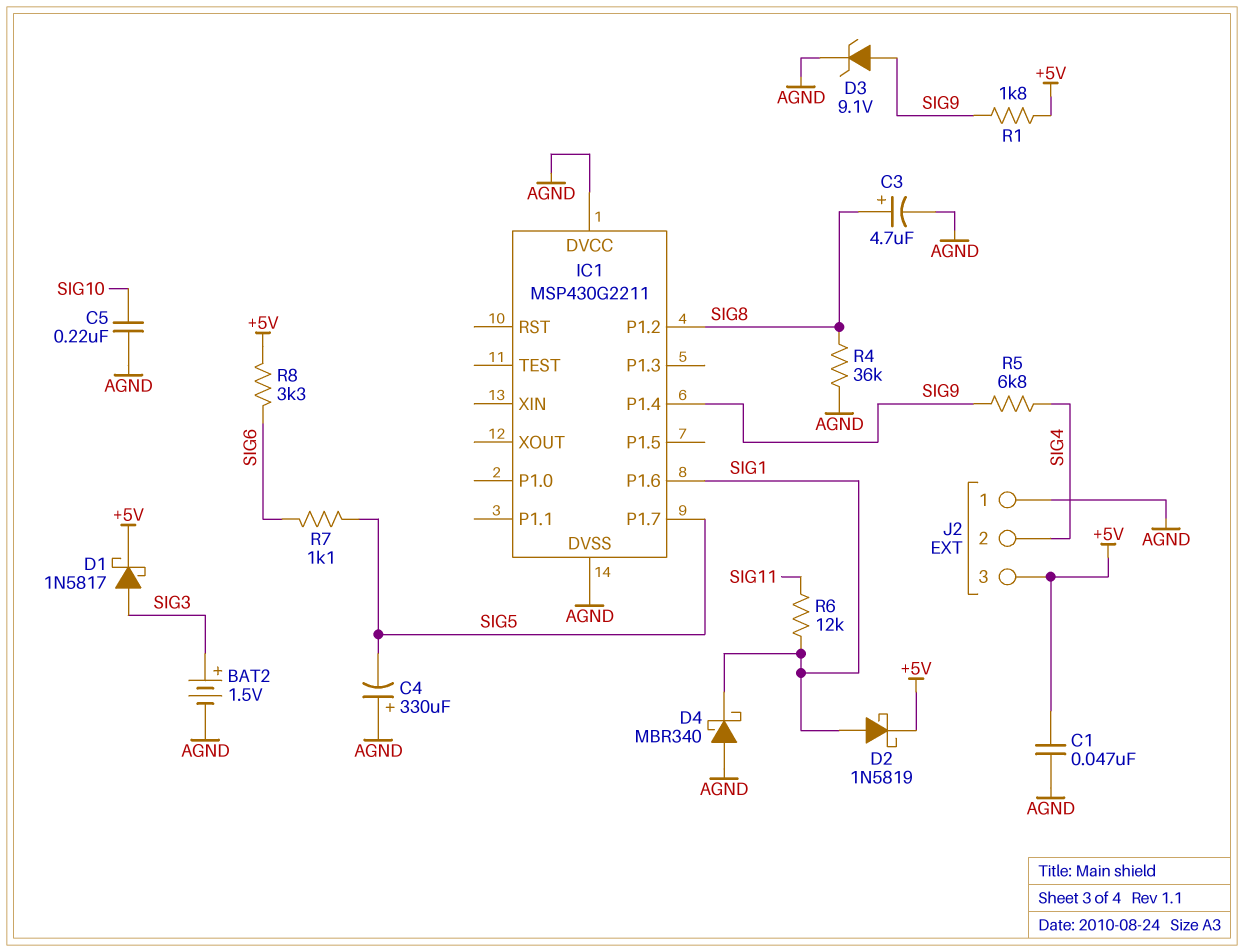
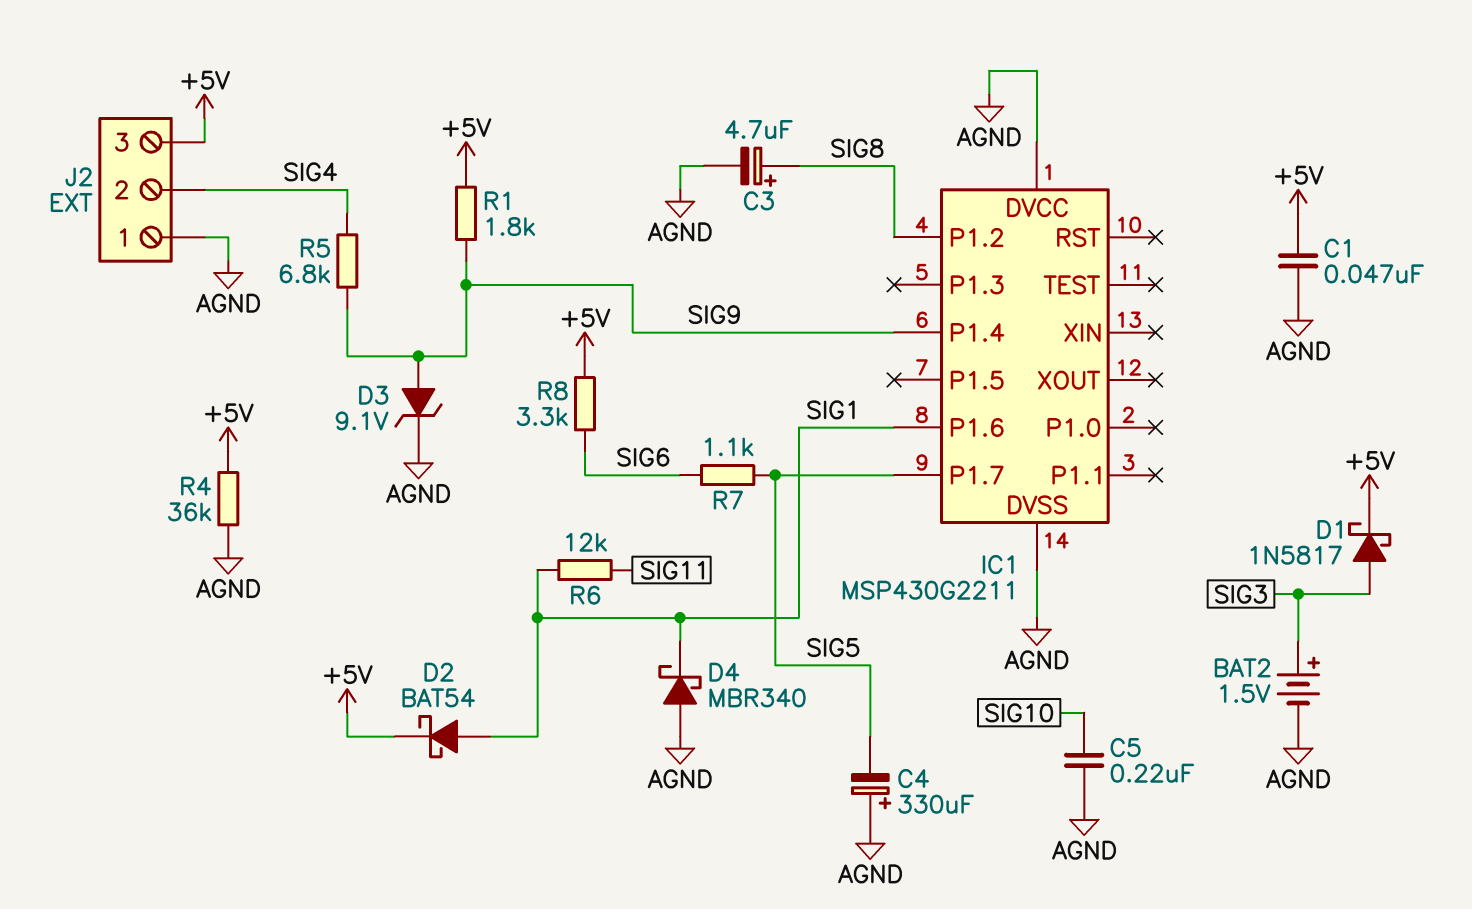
D2: schottky 1N5819 (A SIG1, K +5V) -> schottky BAT54 (A SIG1, K +5V)
R4: 36k (AGND, SIG8) -> 36k (+5V, AGND)

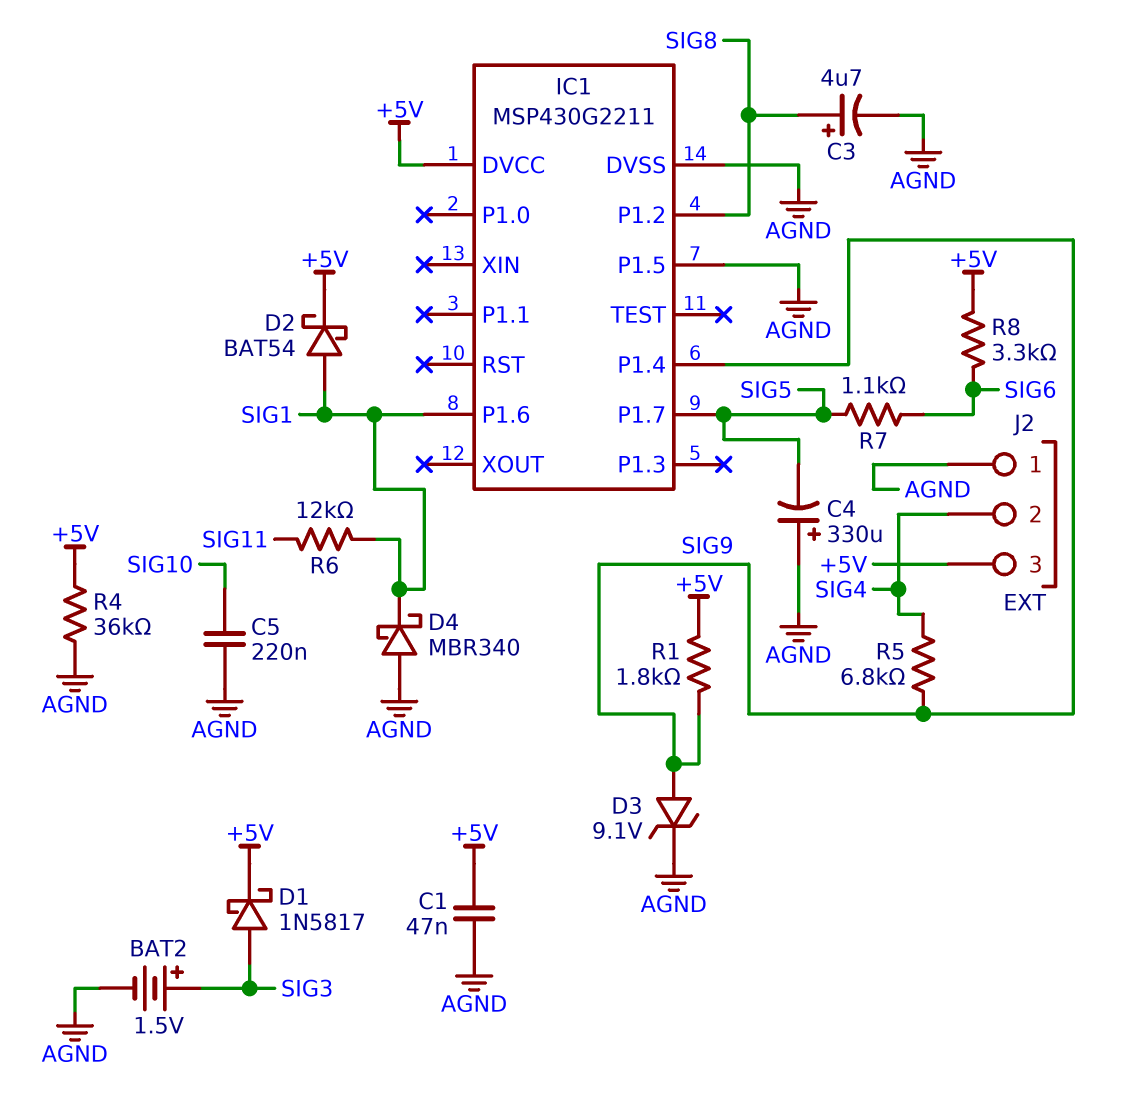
IC1 pin DVCC: AGND -> +5V
IC1 pin P1.5: none -> AGND

